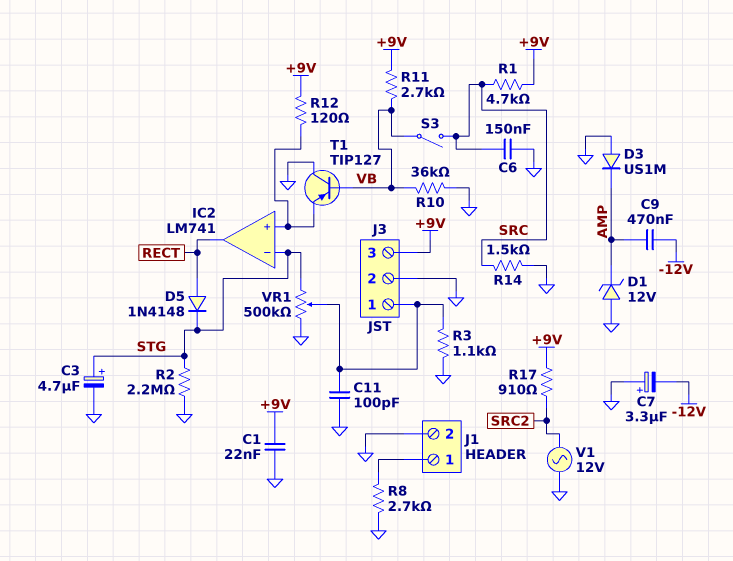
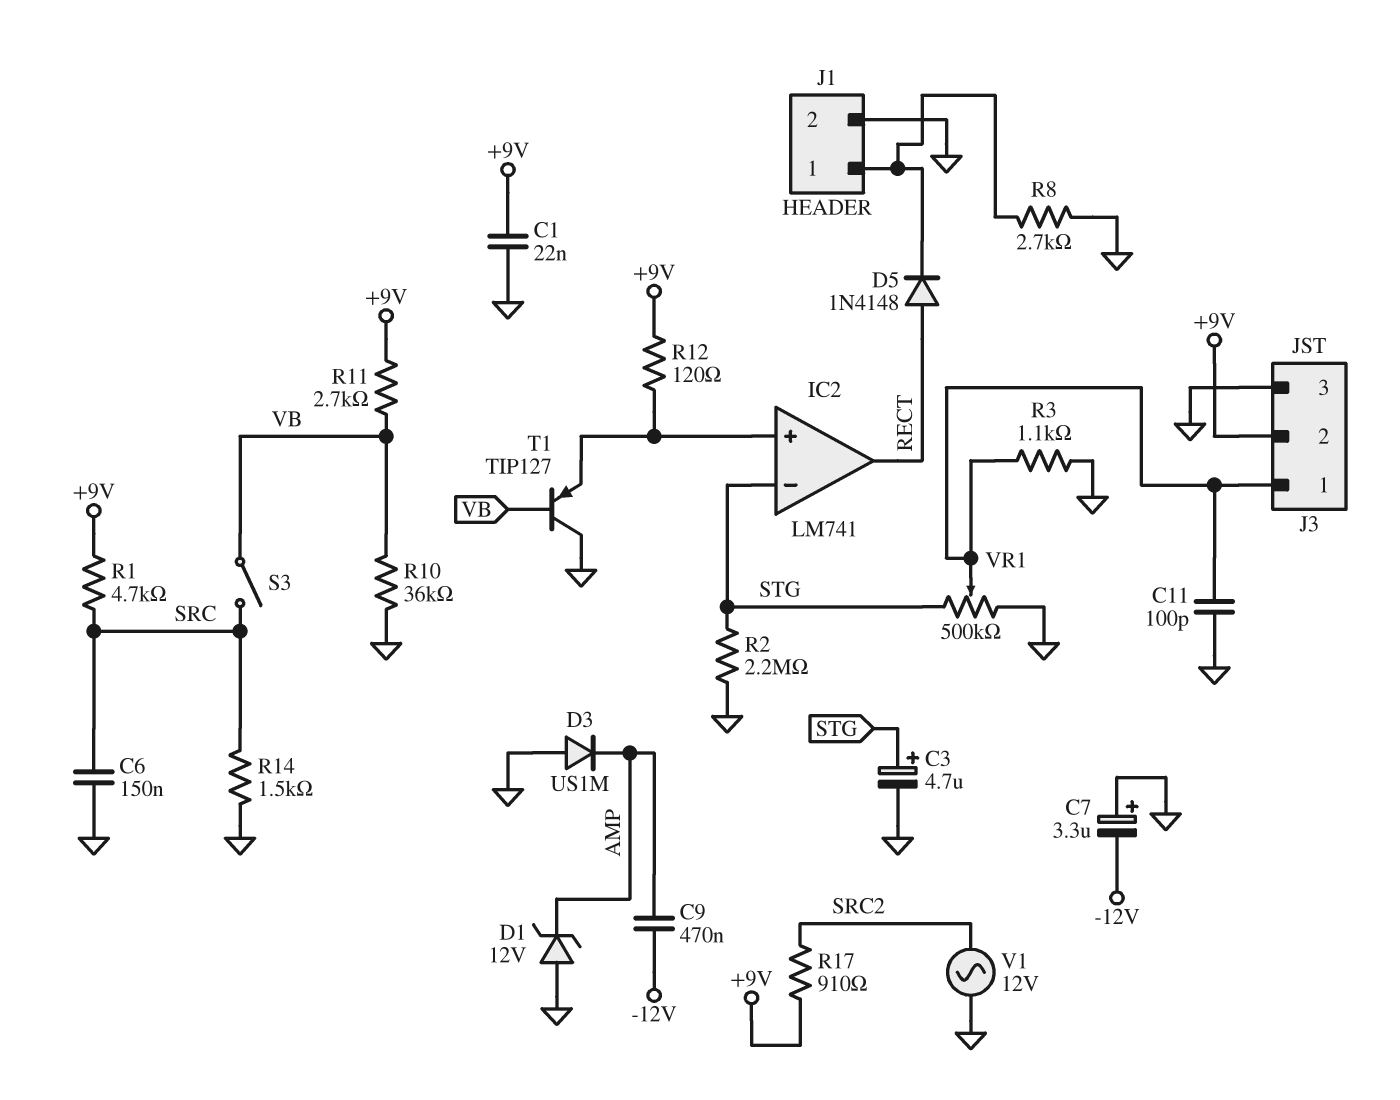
D5: diode 1N4148 (A RECT, K STG) -> diode 1N4148 (A RECT, K J1/1)
J3 pin 2: GND -> +9V
J3 pin 3: +9V -> GND

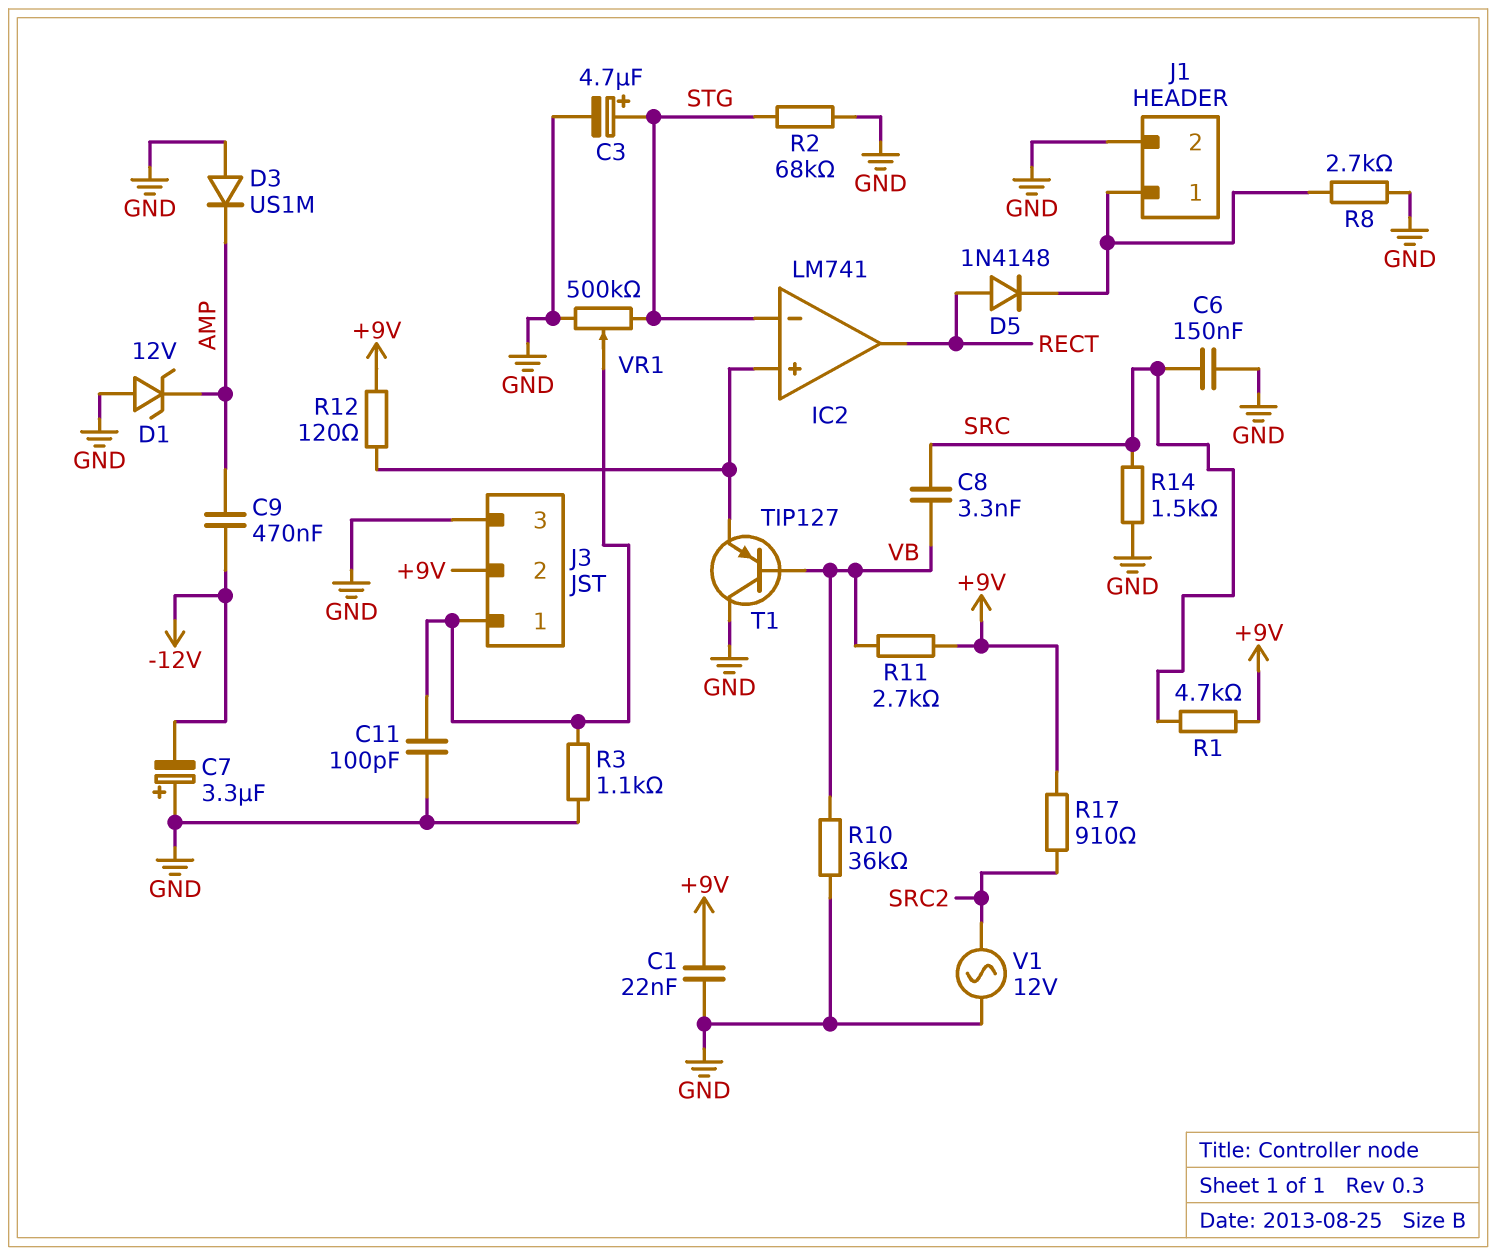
C8: none -> 3.3nF (SRC, VB)
R2: 2.2M (GND, STG) -> 68k (GND, STG)
S3: switch (SRC, VB) -> none

